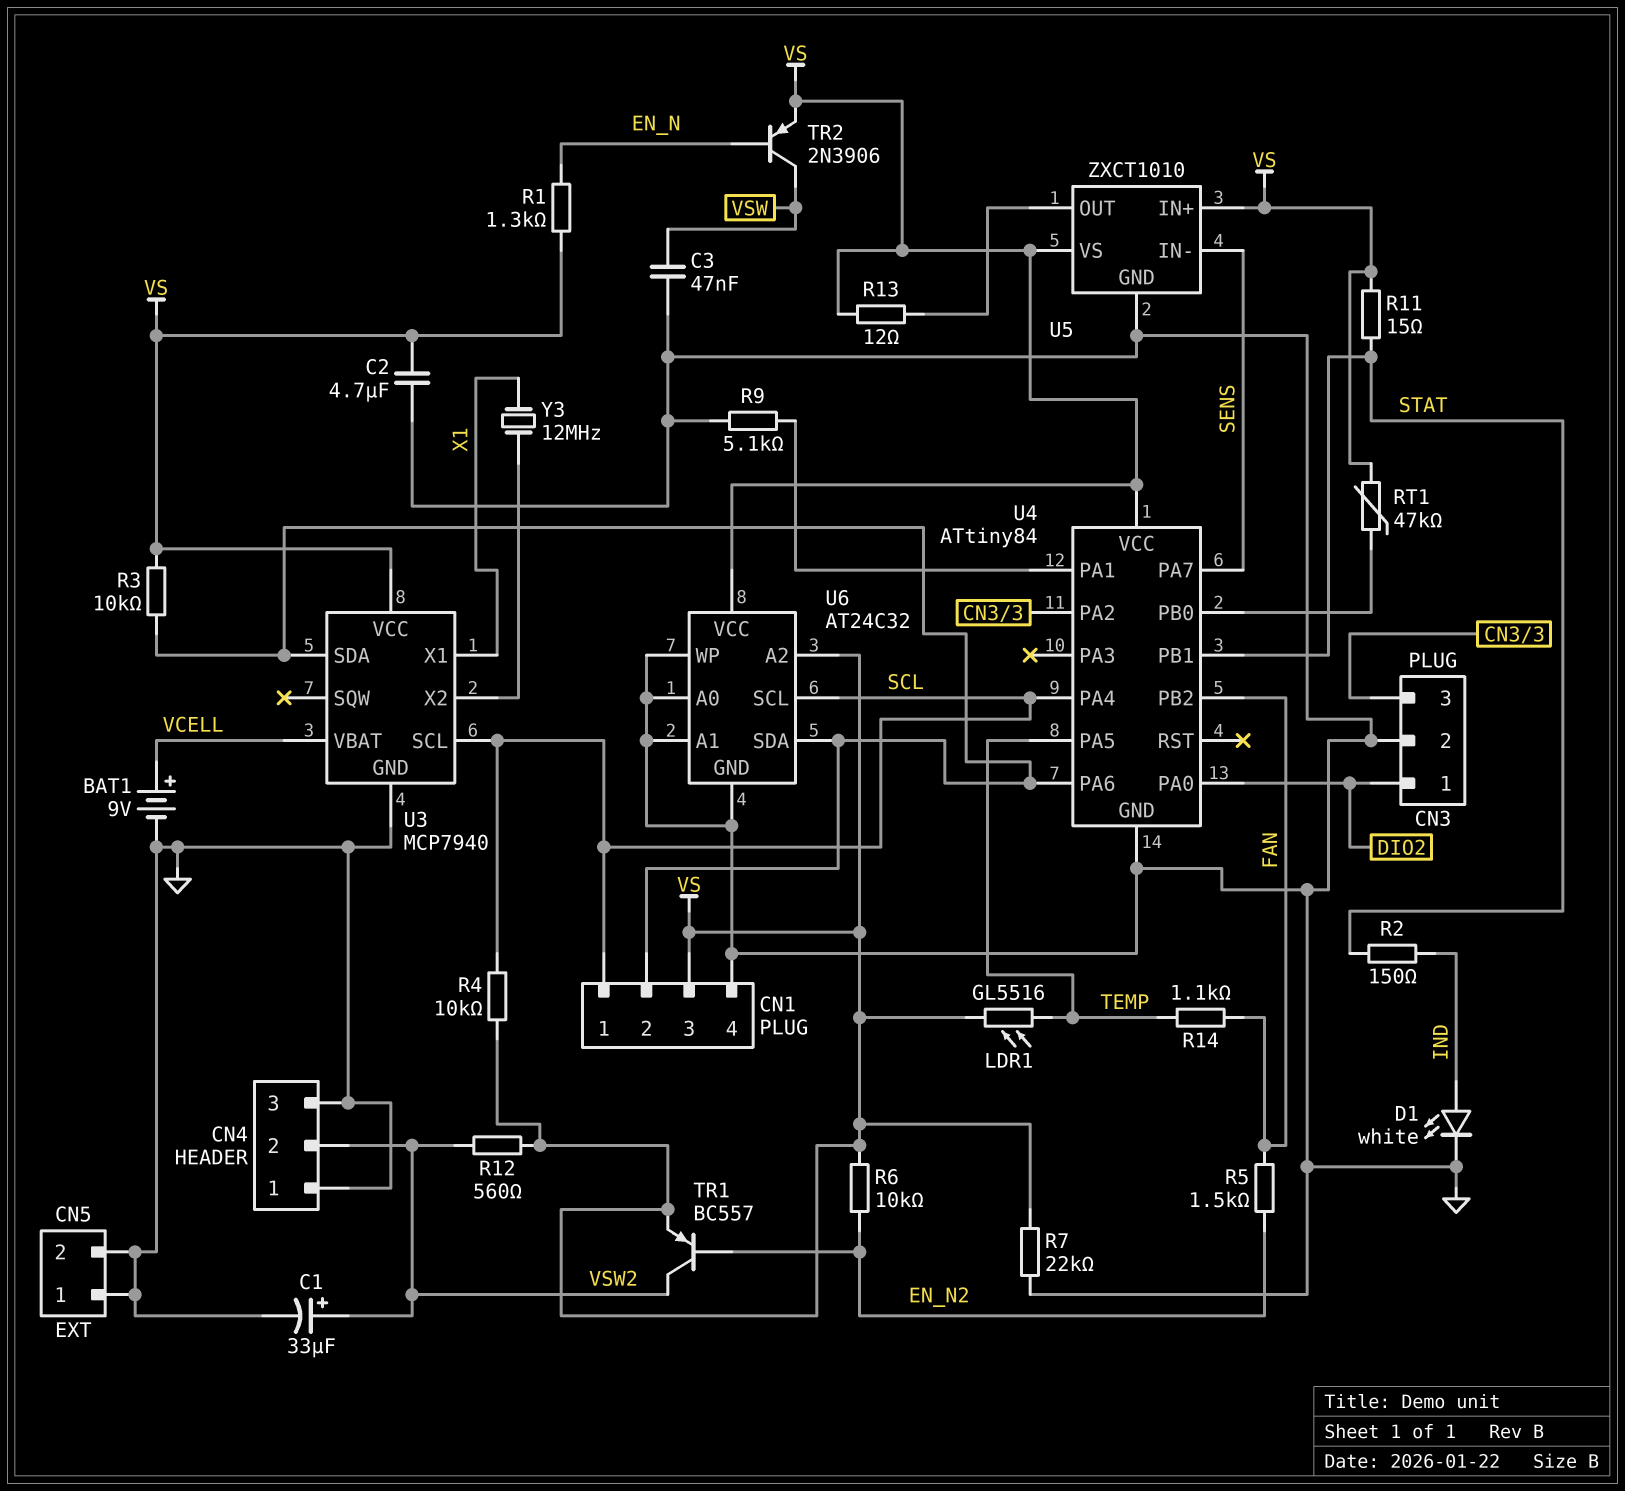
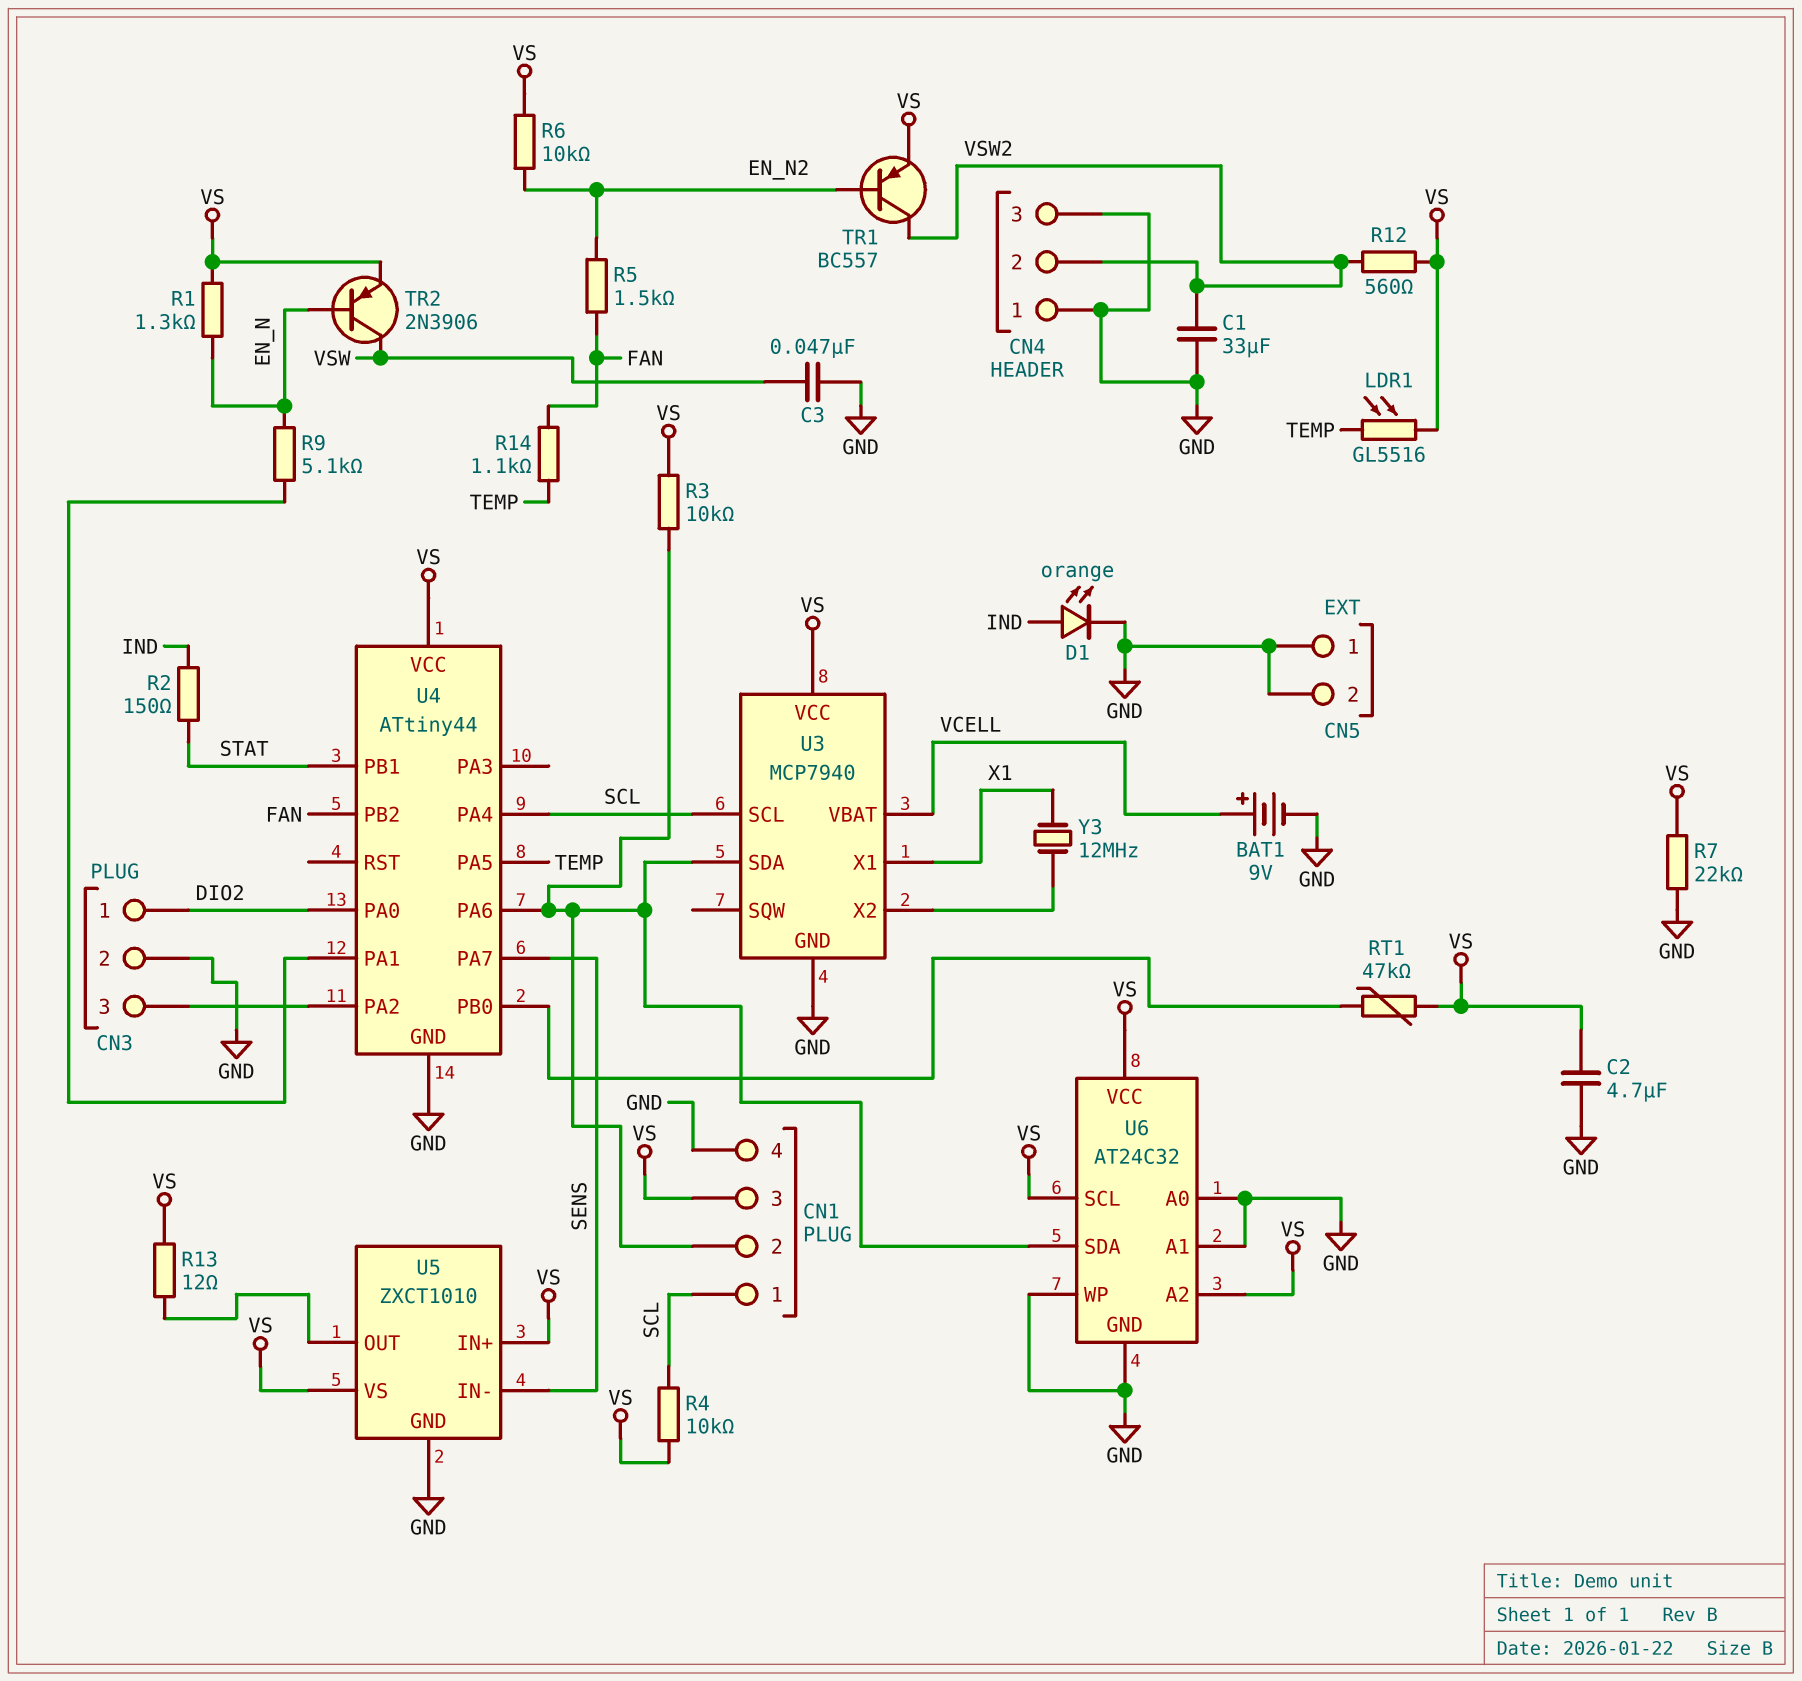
C1: 33uF (plus VSW2, minus GND) -> 33uF (GND, VSW2)
D1: LED white (A IND, K GND) -> LED orange (A IND, K GND)
R9: 5.1k (GND, U4/PA1) -> 5.1k (EN_N, U4/PA1)
R11: 15 (STAT, VS) -> none
U4: ATtiny84 -> ATtiny44
U6 pin SCL: SCL -> VS

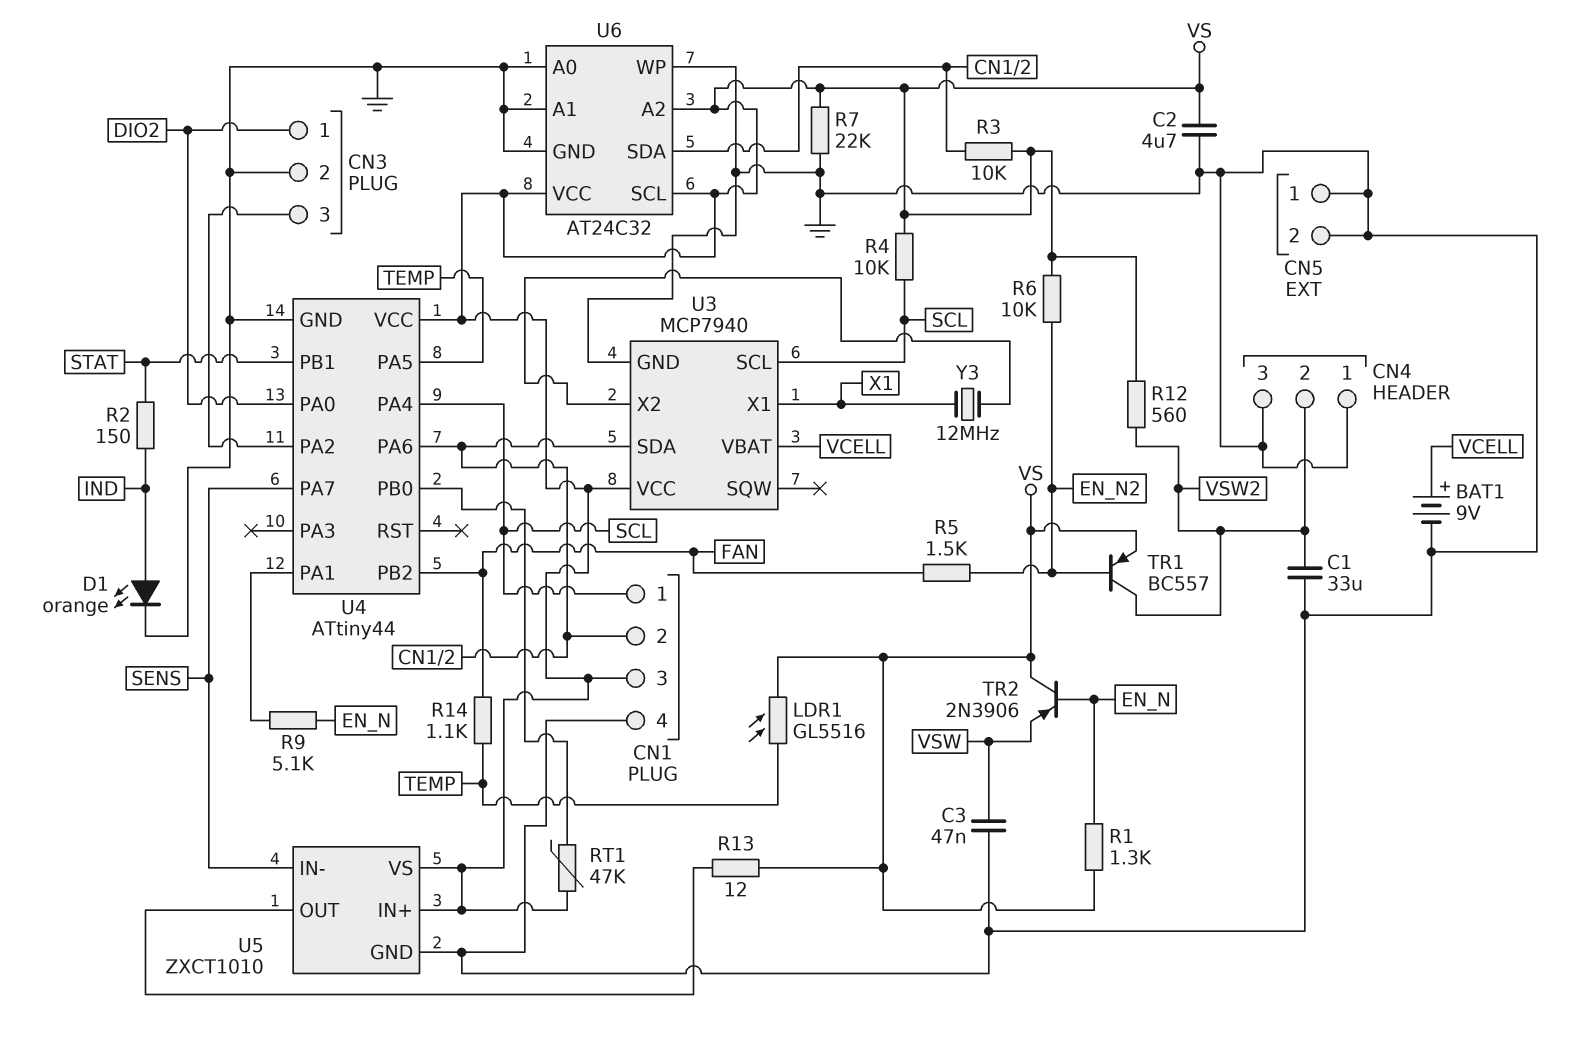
TR2: PNP 2N3906 (B EN_N, C VSW, E VS) -> PNP 2N3906 (B EN_N, C VS, E VSW)

